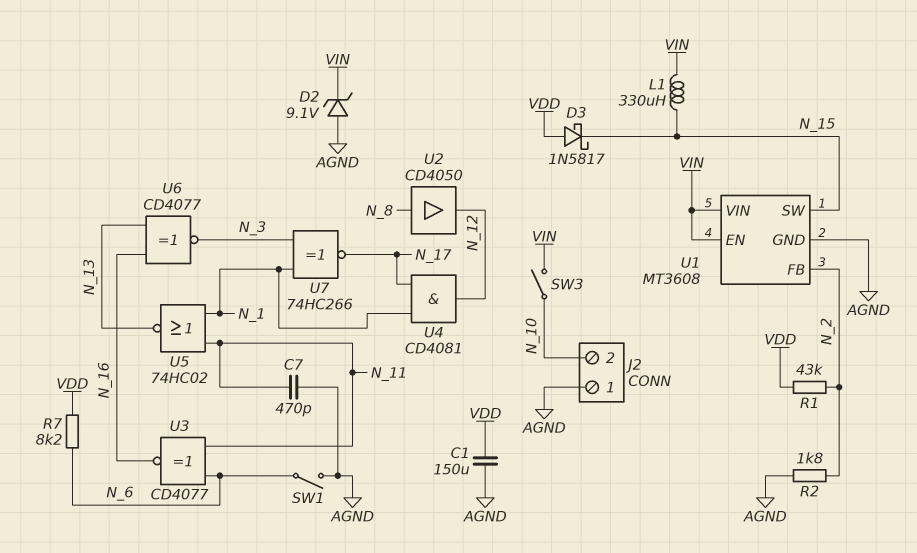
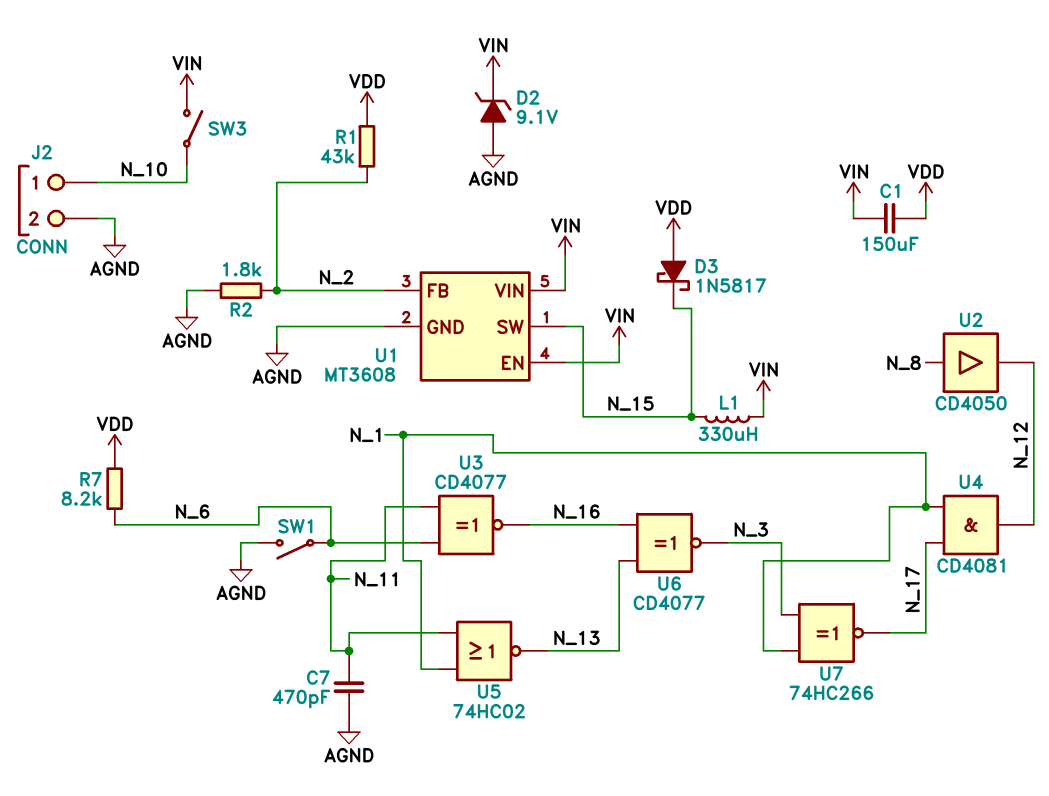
C1: 150uF (AGND, VDD) -> 150uF (VDD, VIN)
J2 pin 1: AGND -> N_10
J2 pin 2: N_10 -> AGND

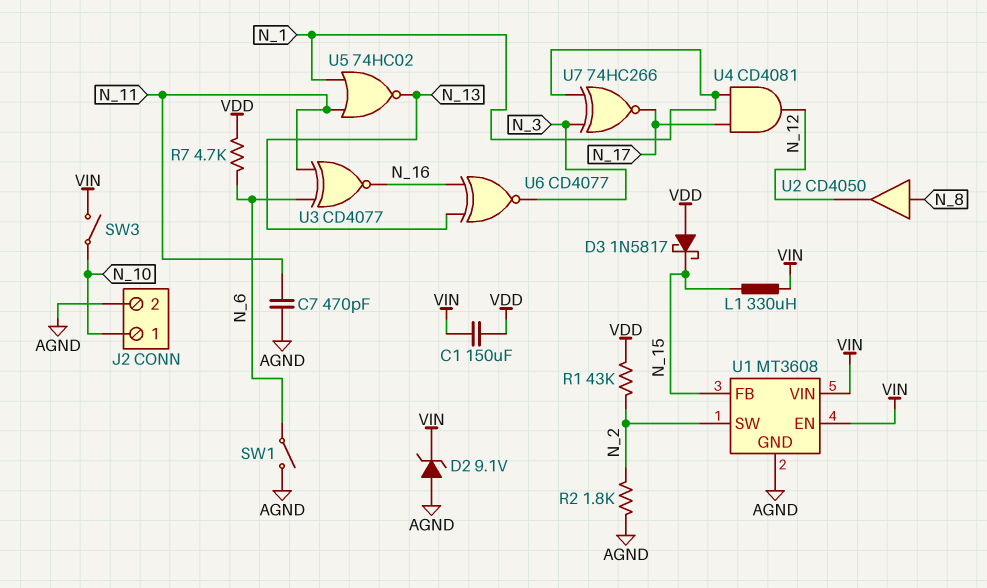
R7: 8.2k (N_6, VDD) -> 4.7k (N_6, VDD)
U1 pin FB: N_2 -> N_15
U1 pin SW: N_15 -> N_2

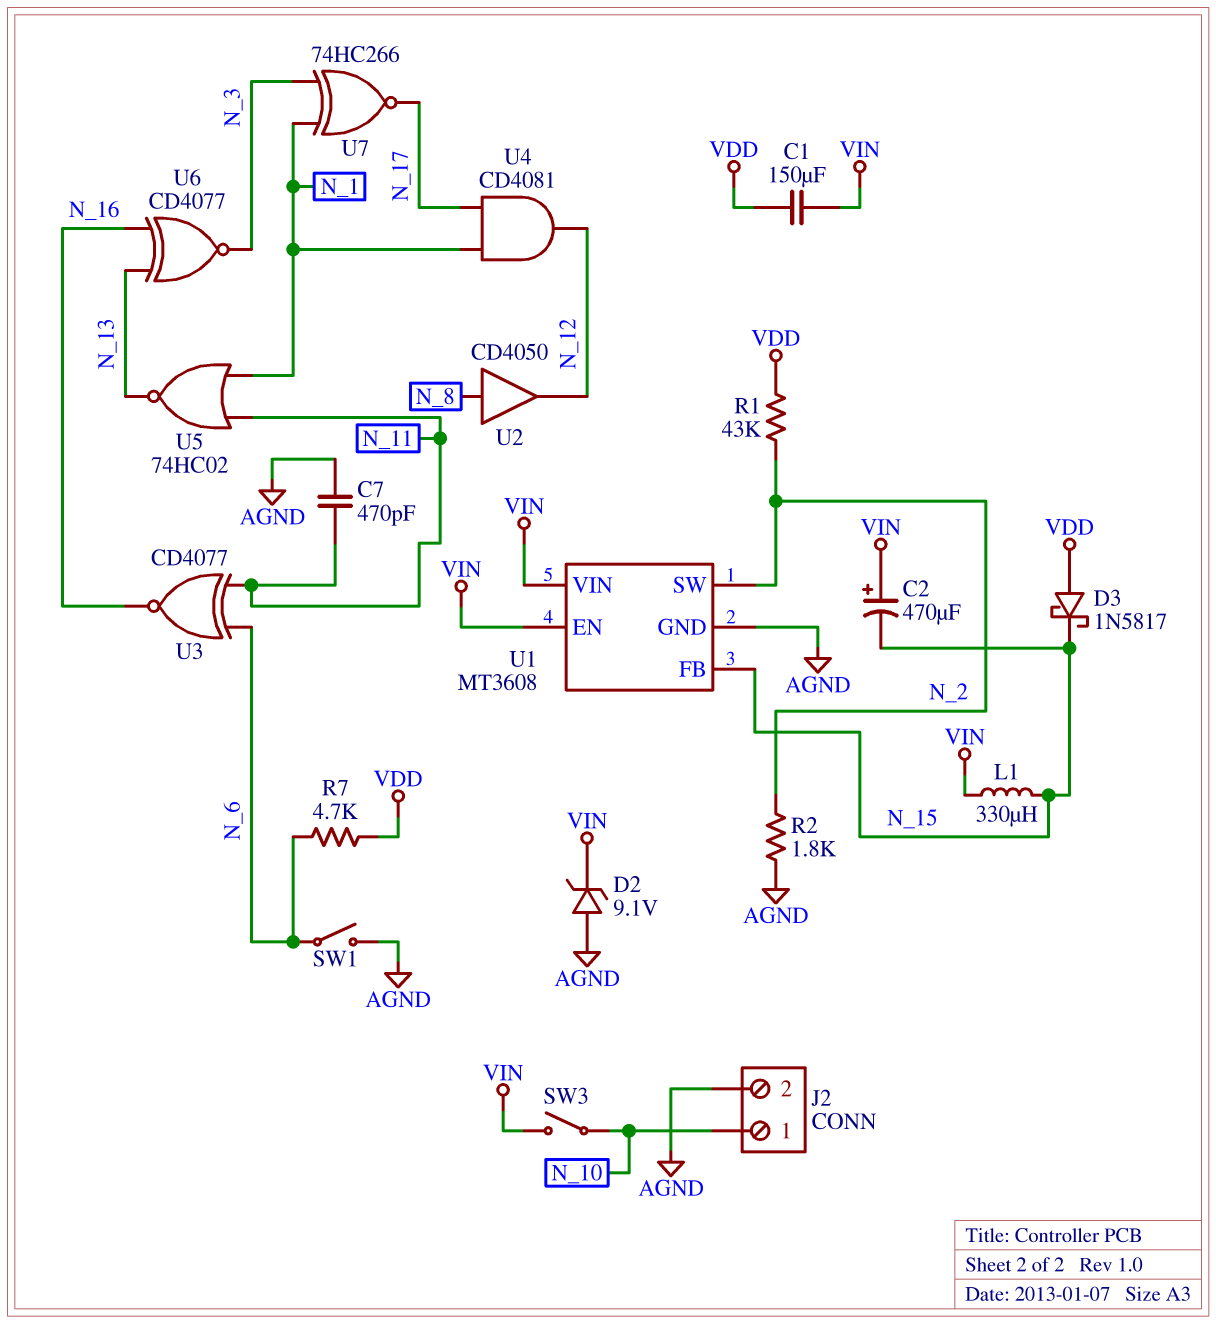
C2: none -> 470uF (plus VIN, minus N_15)

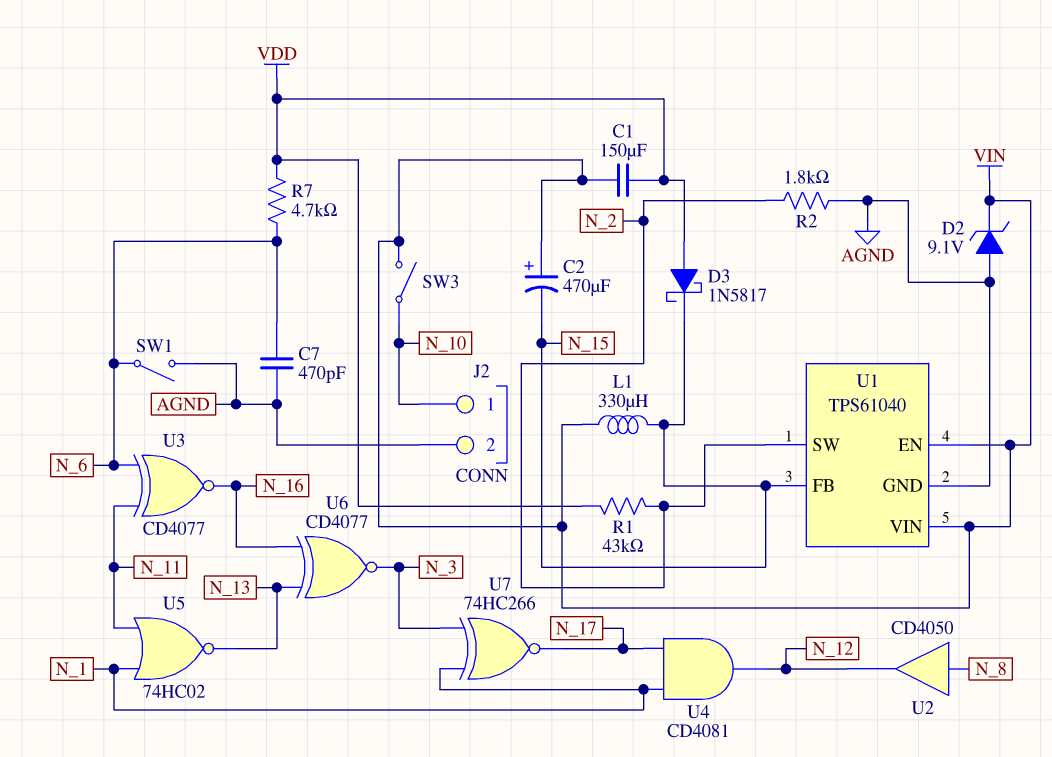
C7: 470pF (AGND, N_11) -> 470pF (AGND, N_6)
U1: MT3608 -> TPS61040

